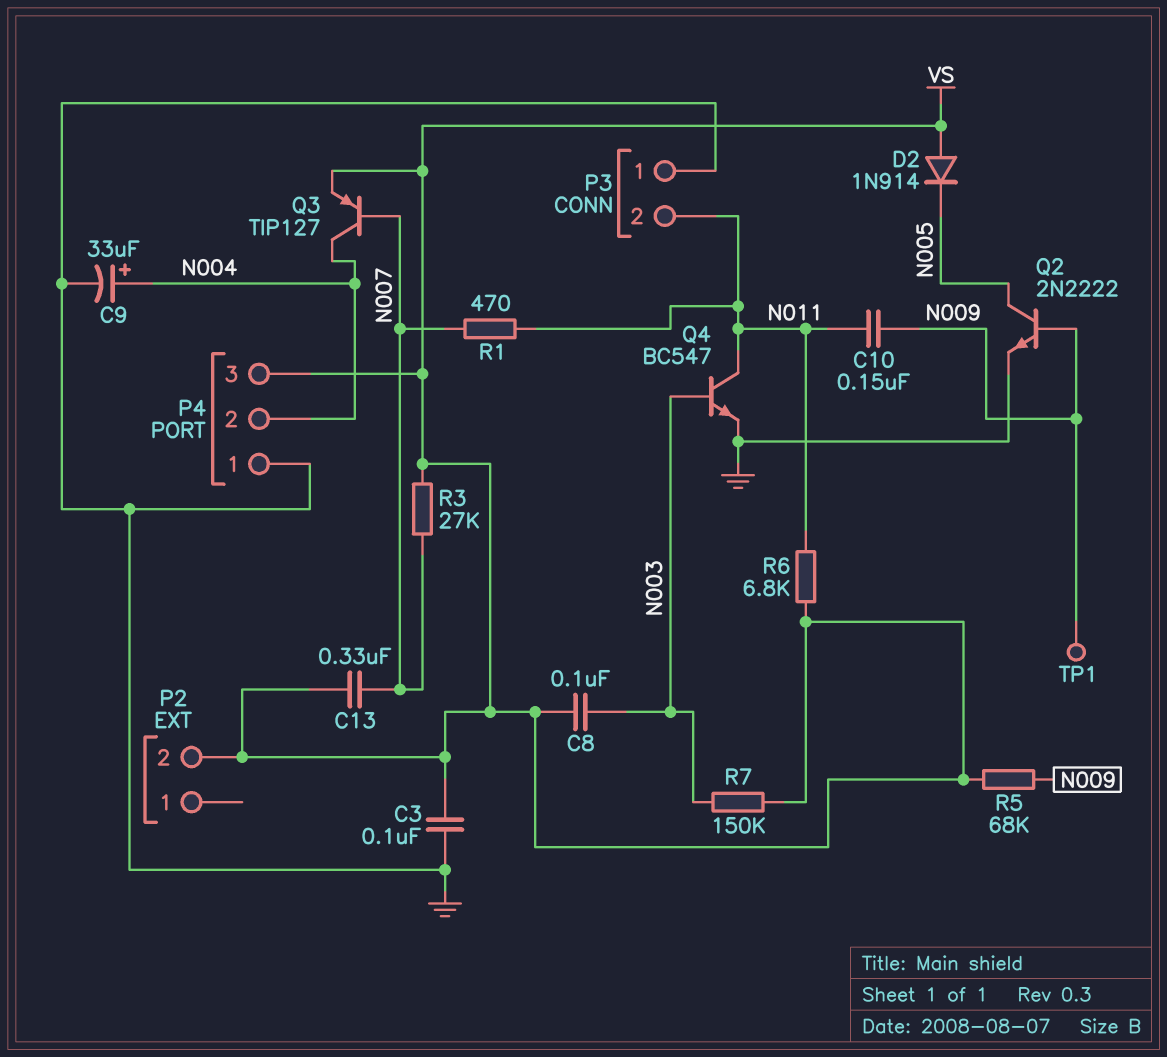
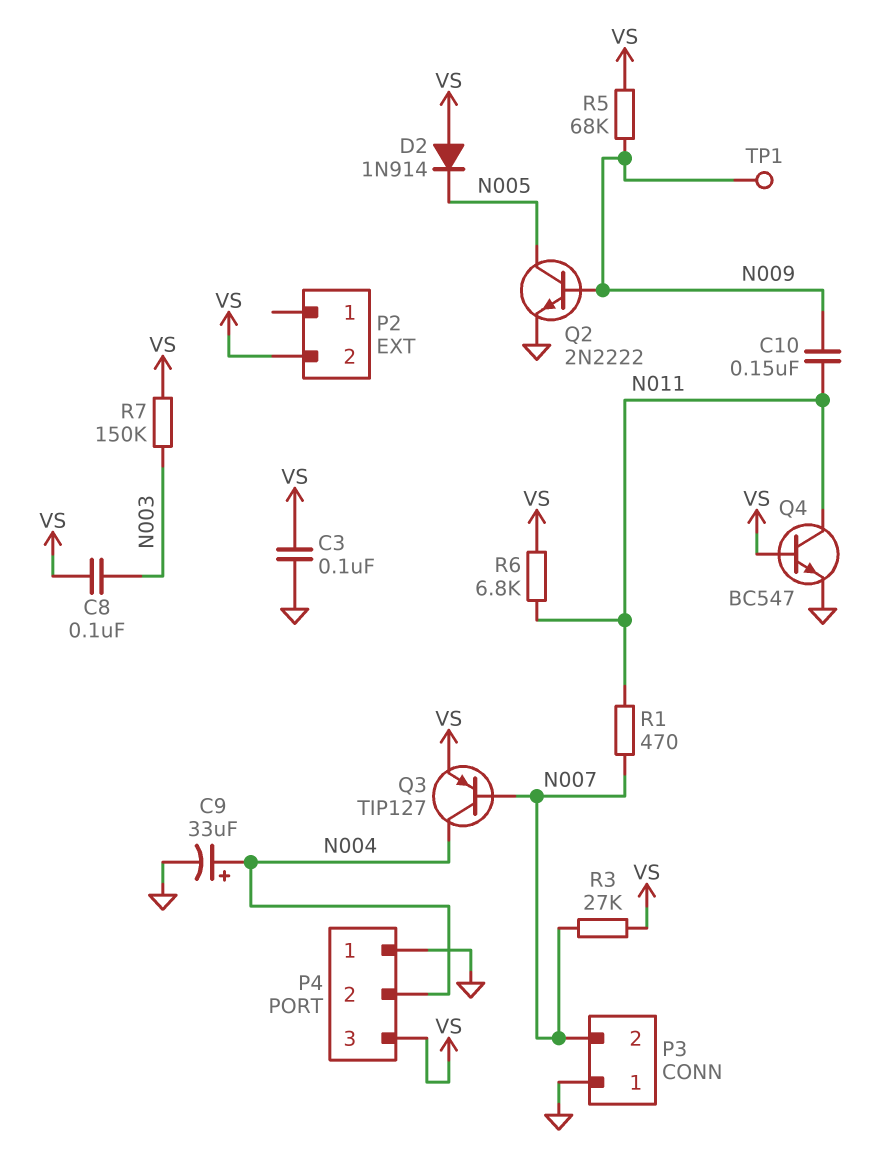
C13: 330nF (N007, VS) -> none
P3 pin 2: N011 -> N007
Q4: NPN BC547 (B N003, C N011, E GND) -> NPN BC547 (B VS, C N011, E GND)

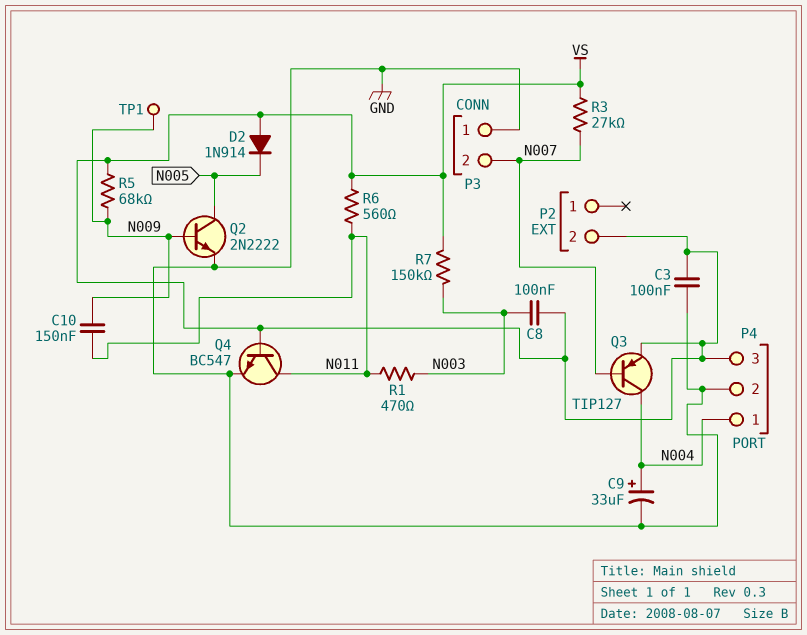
P4 pin 1: GND -> N004
P4 pin 2: N004 -> GND
R1: 470 (N007, N011) -> 470 (N003, N011)
R6: 6.8k (N011, VS) -> 560 (N011, VS)

